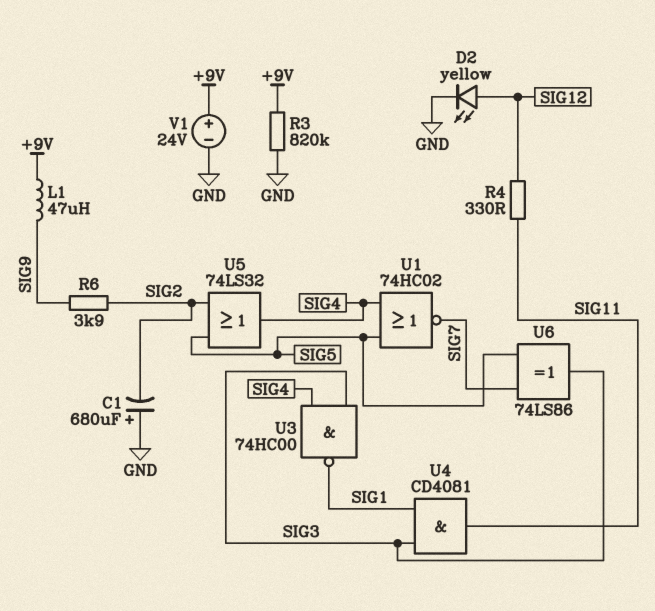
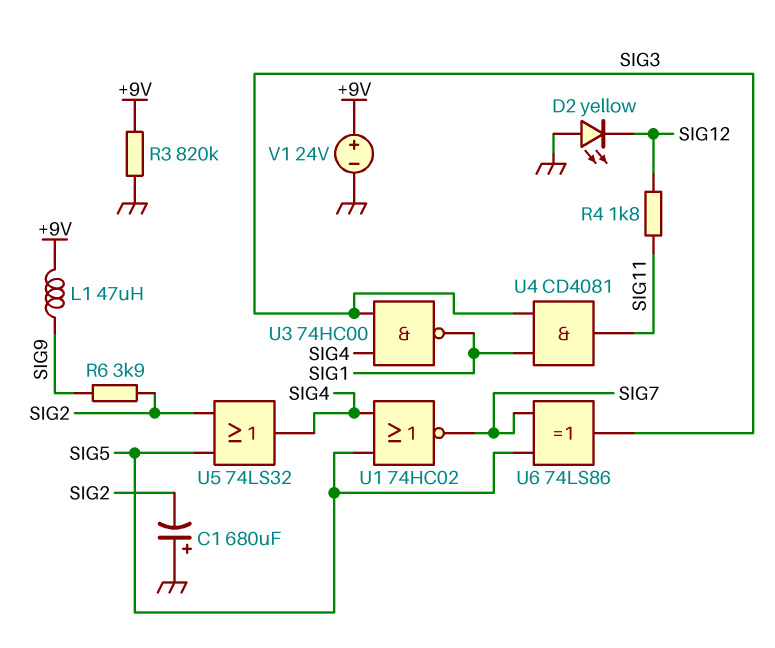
D2: LED yellow (A SIG12, K GND) -> LED yellow (A GND, K SIG12)
R4: 330 (SIG11, SIG12) -> 1.8k (SIG11, SIG12)

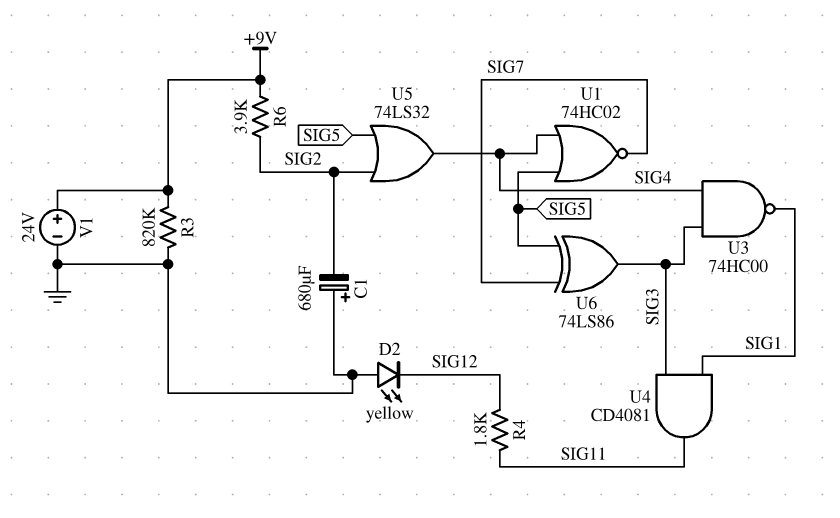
L1: 47uH (+9V, SIG9) -> none
R6: 3.9k (SIG2, SIG9) -> 3.9k (+9V, SIG2)

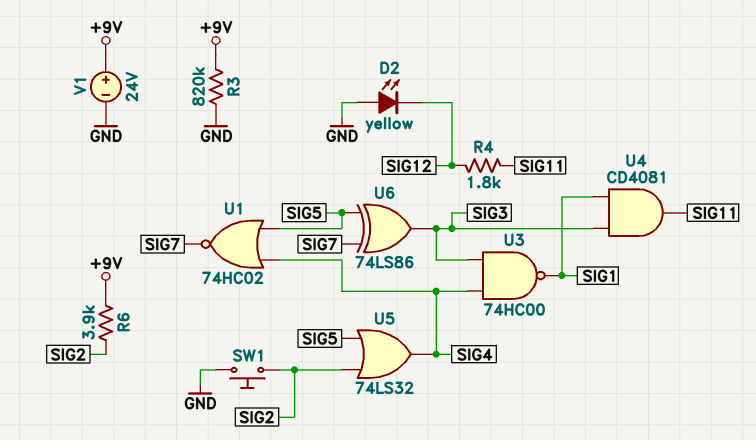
C1: 680uF (plus GND, minus SIG2) -> none
SW1: none -> button (GND, SIG2)

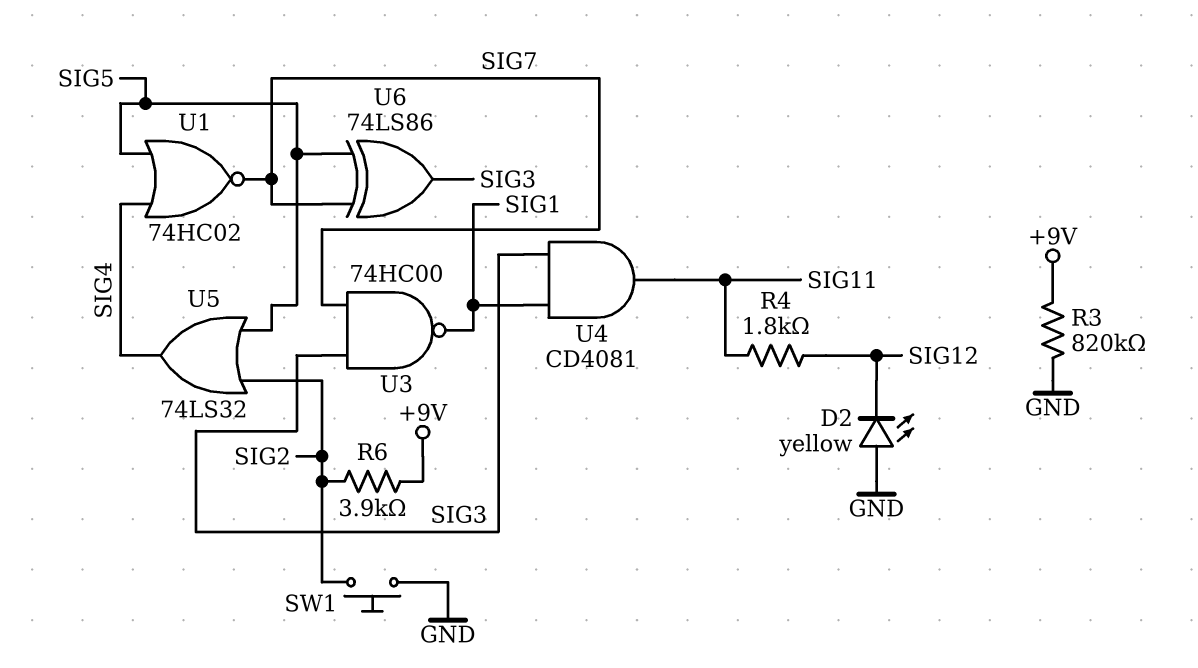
U3: NAND 74HC00 (in SIG3, in SIG4, out SIG1) -> NAND 74HC00 (in SIG3, in SIG7, out SIG1)
V1: 24V (plus +9V, minus GND) -> none

